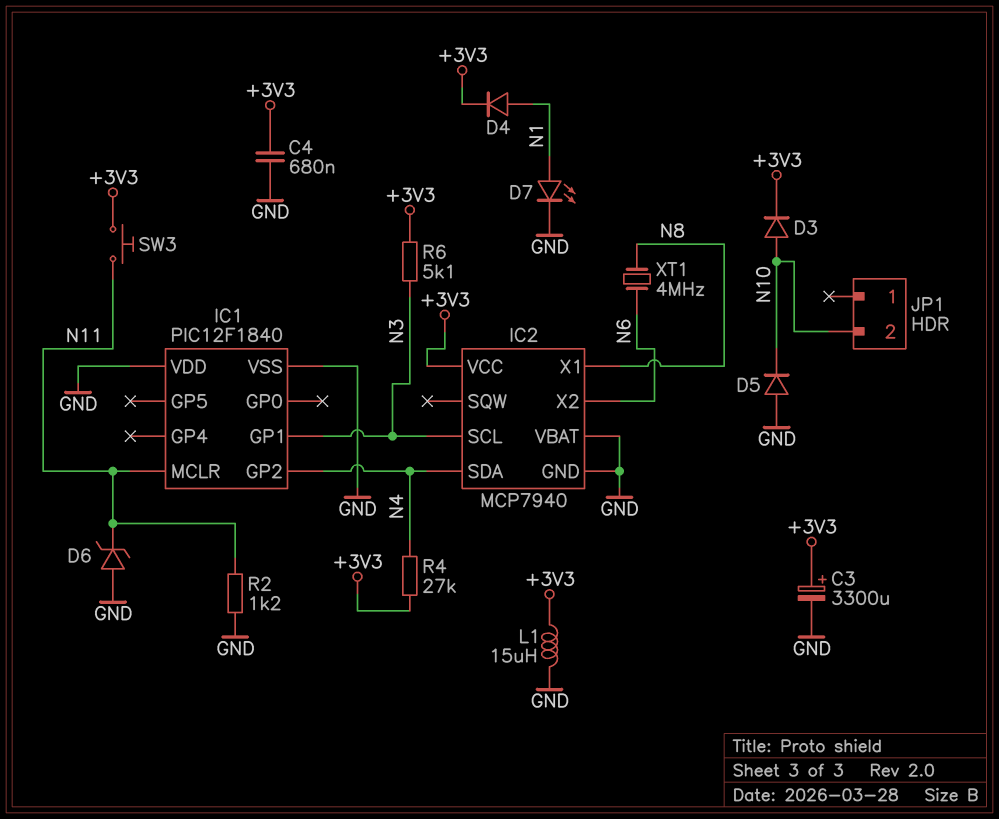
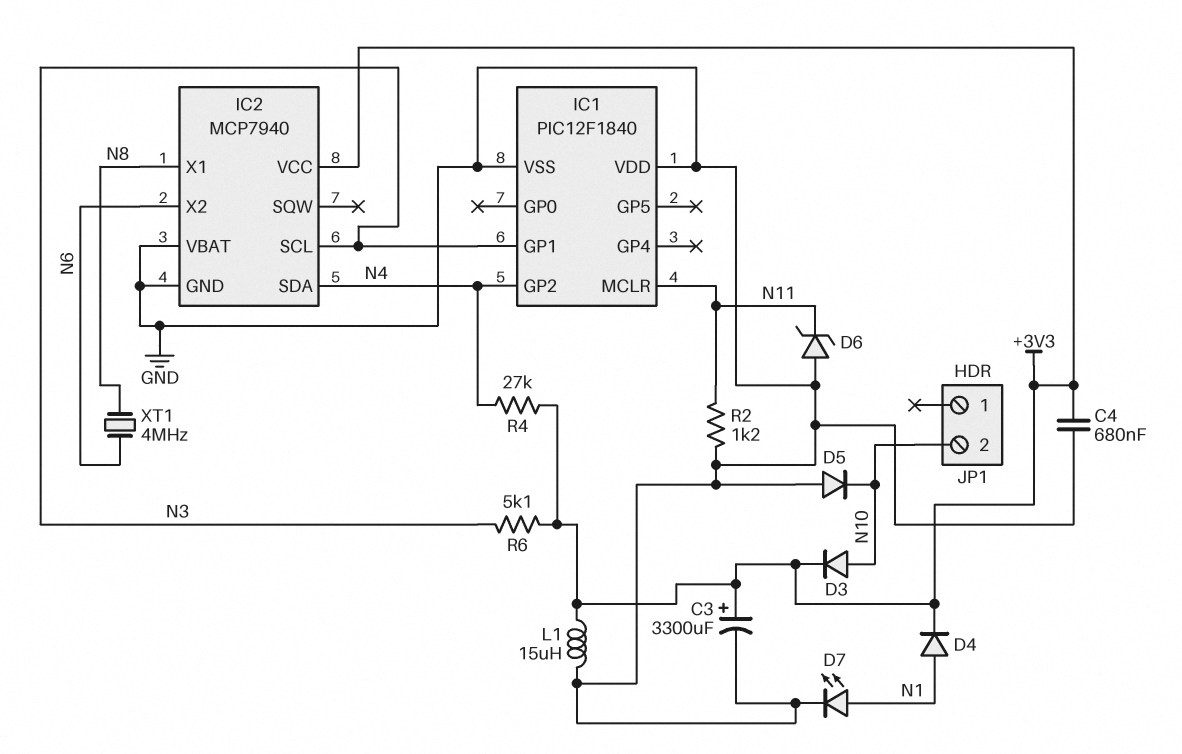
SW3: button (+3V3, N11) -> none

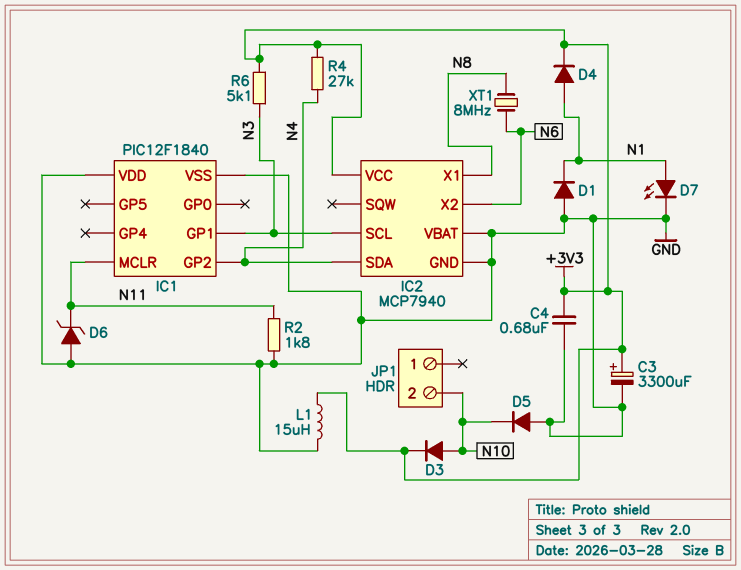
D1: none -> diode (A GND, K N1)
R2: 1.2k (GND, N11) -> 1.8k (GND, N11)
XT1: 4MHz (N6, N8) -> 8MHz (N6, N8)

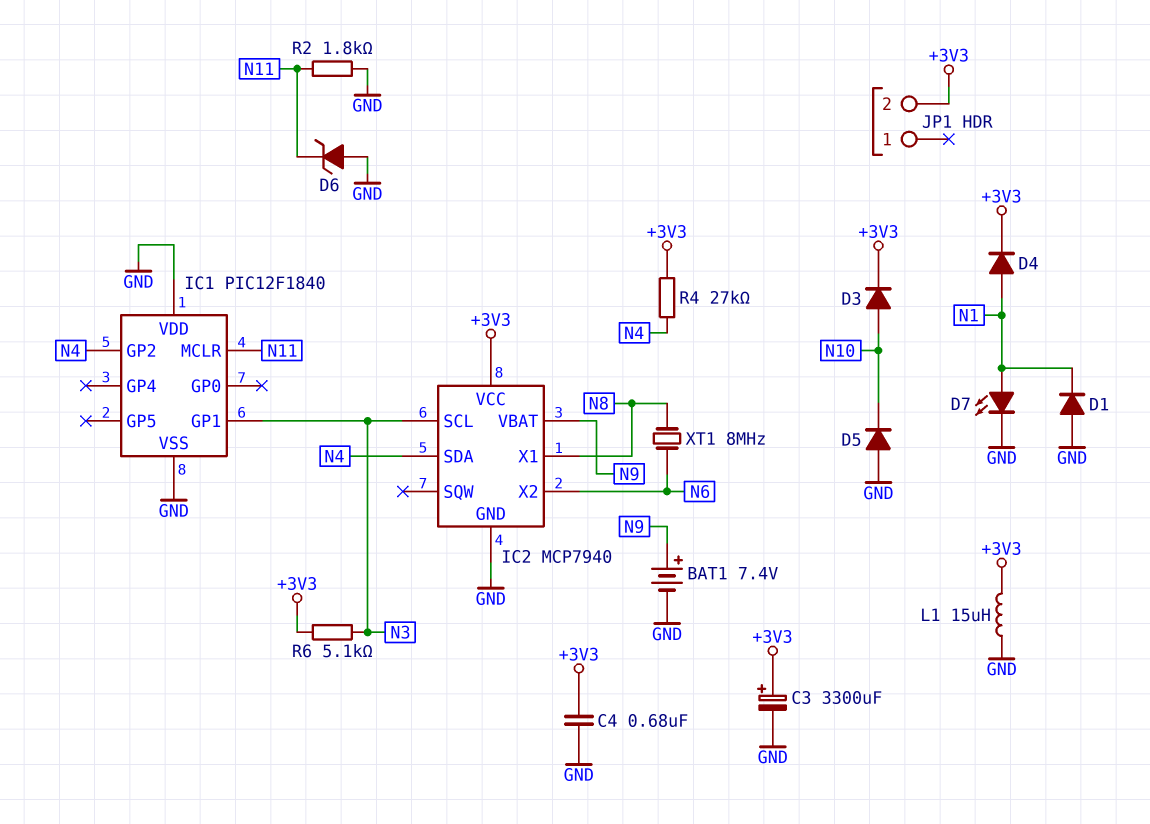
BAT1: none -> 7.4V (plus N9, minus GND)
IC2 pin VBAT: GND -> N9
JP1 pin 2: N10 -> +3V3

